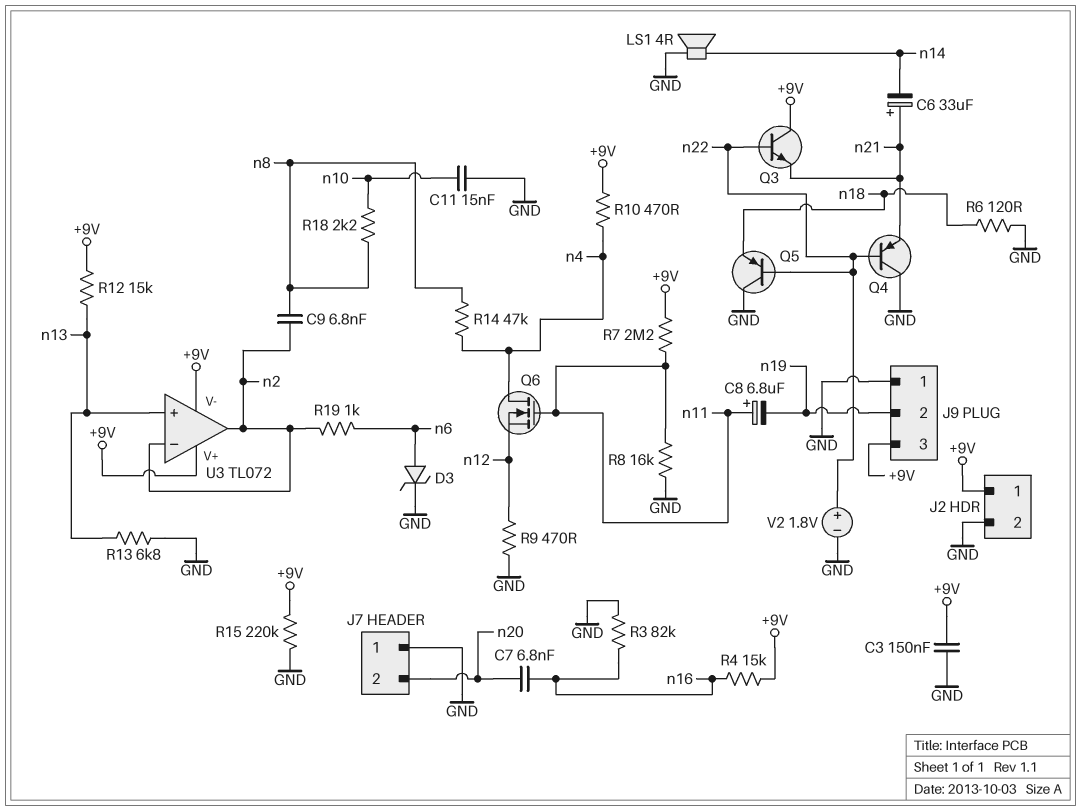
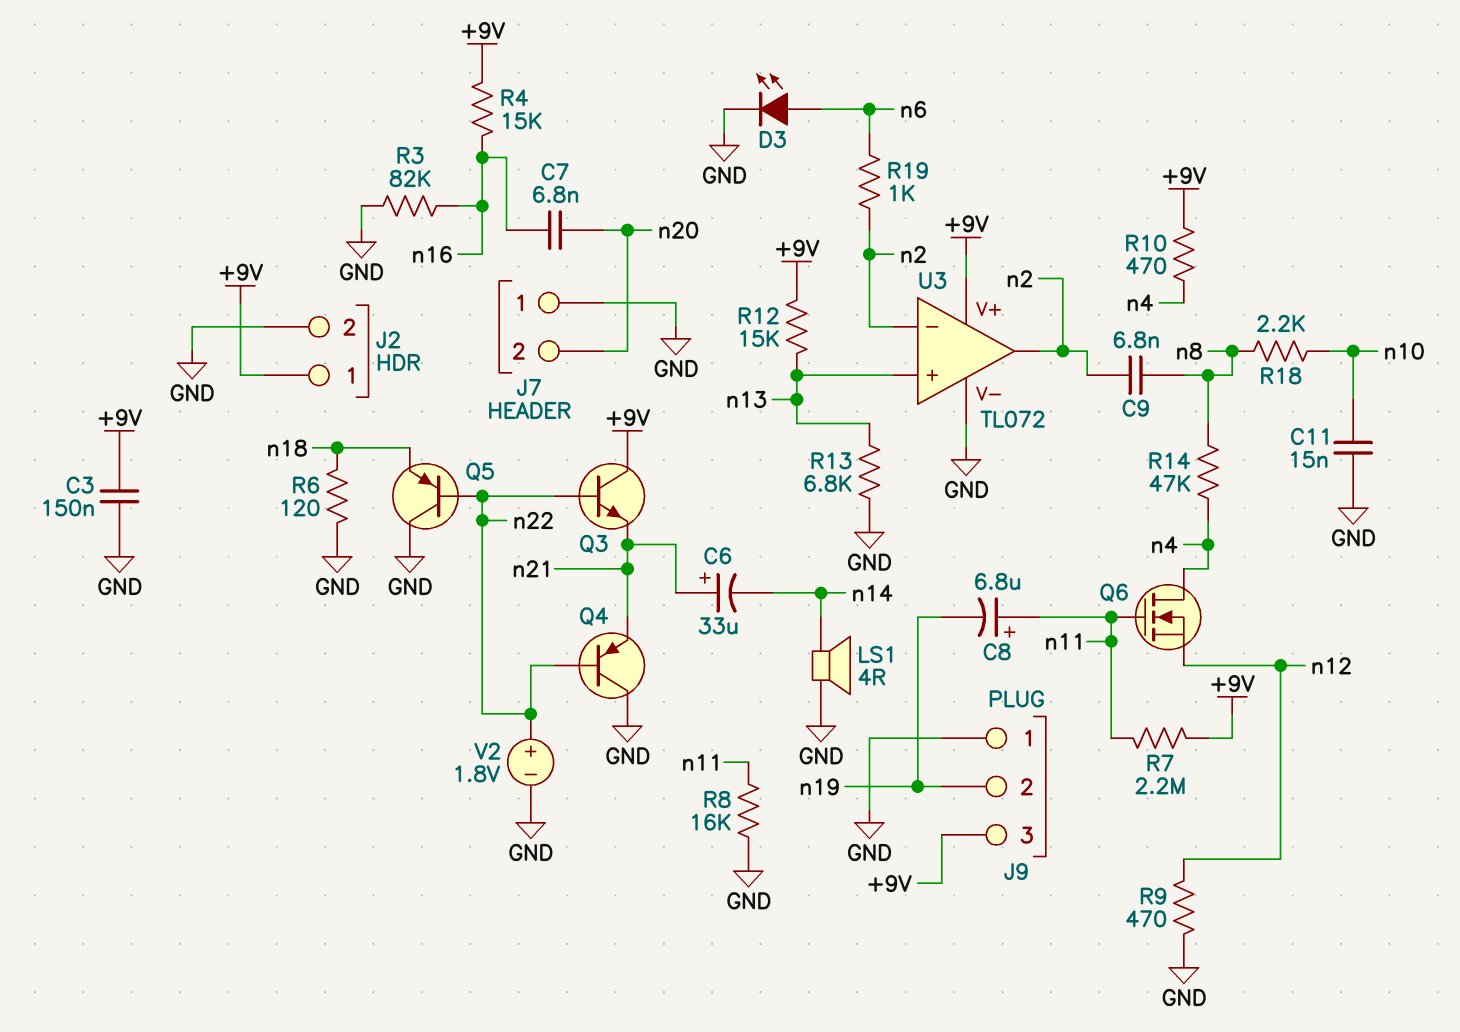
D3: zener (A n6, K GND) -> LED (A n6, K GND)
R15: 220k (+9V, GND) -> none
U3 pin V-: +9V -> GND

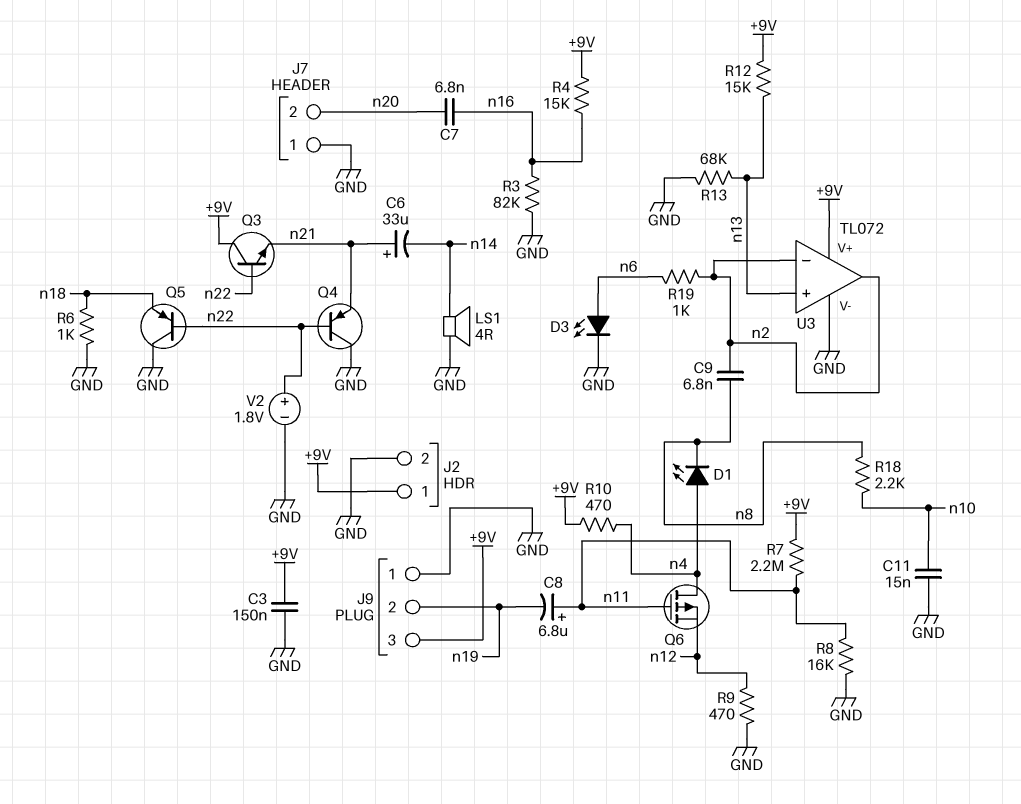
D1: none -> LED (A n4, K n8)
Q6: NMOS (G n11, D n4, S n12) -> PMOS (G n11, D n4, S n12)
R6: 120 (GND, n18) -> 1k (GND, n18)
R13: 6.8k (GND, n13) -> 68k (GND, n13)
R14: 47k (n4, n8) -> none

